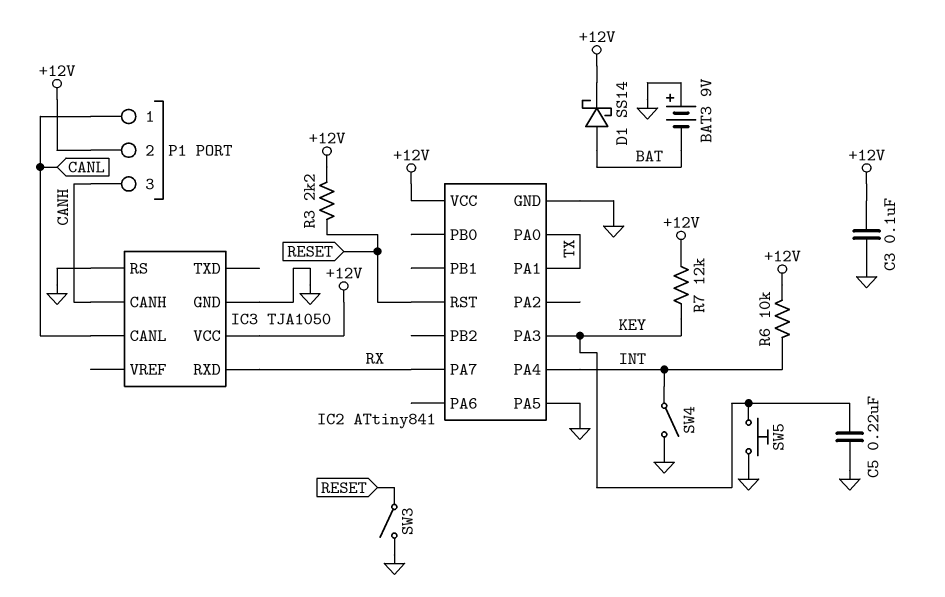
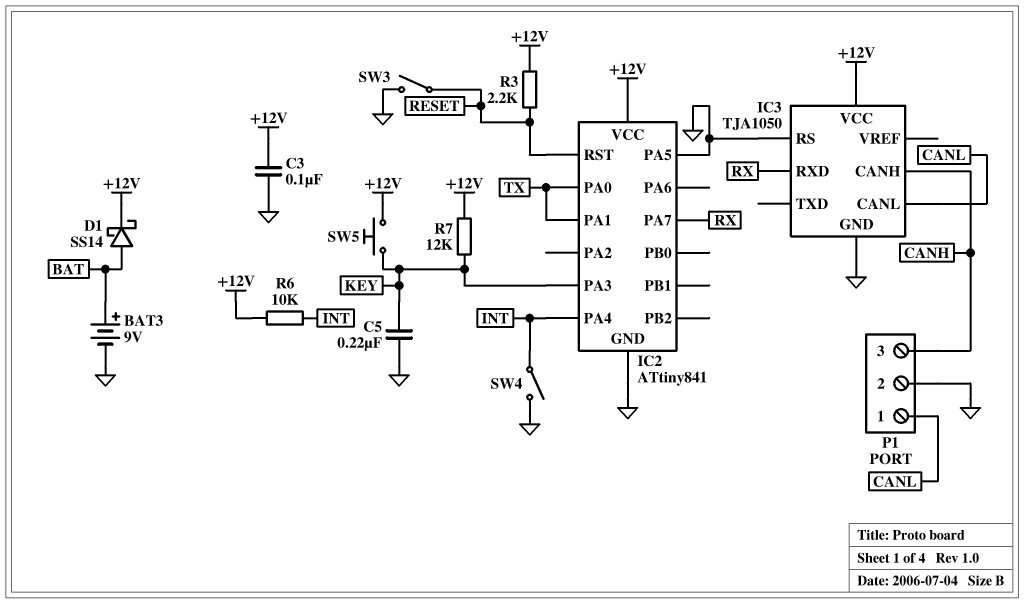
BAT3: 9V (plus GND, minus BAT) -> 9V (plus BAT, minus GND)
P1 pin 2: +12V -> GND
SW5: button (GND, KEY) -> button (+12V, KEY)

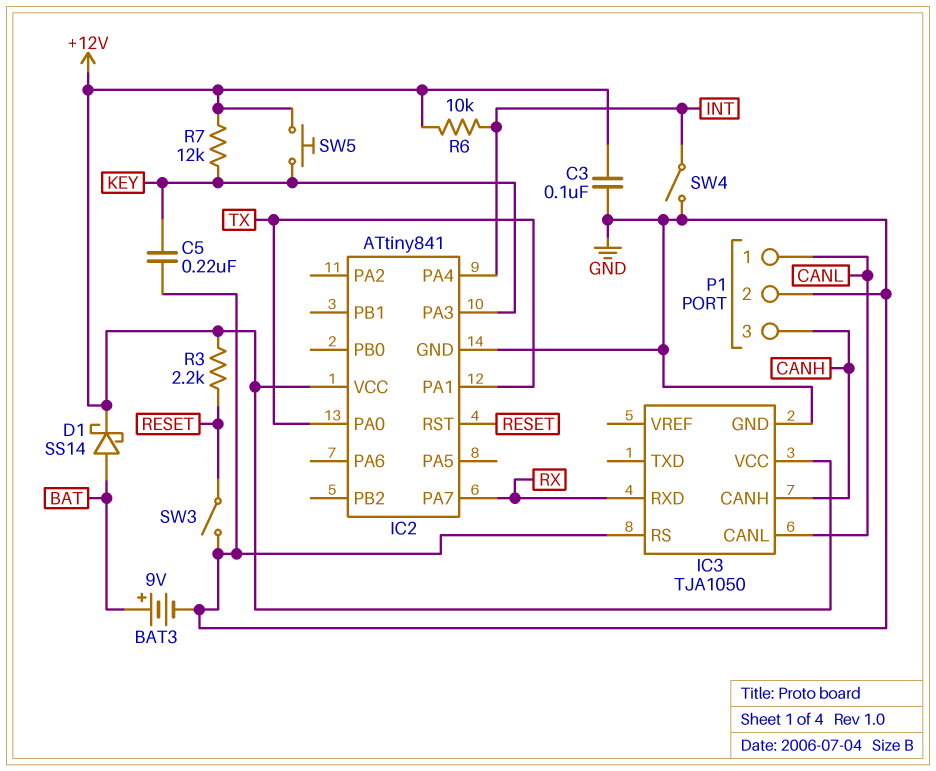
IC2 pin PA5: GND -> none

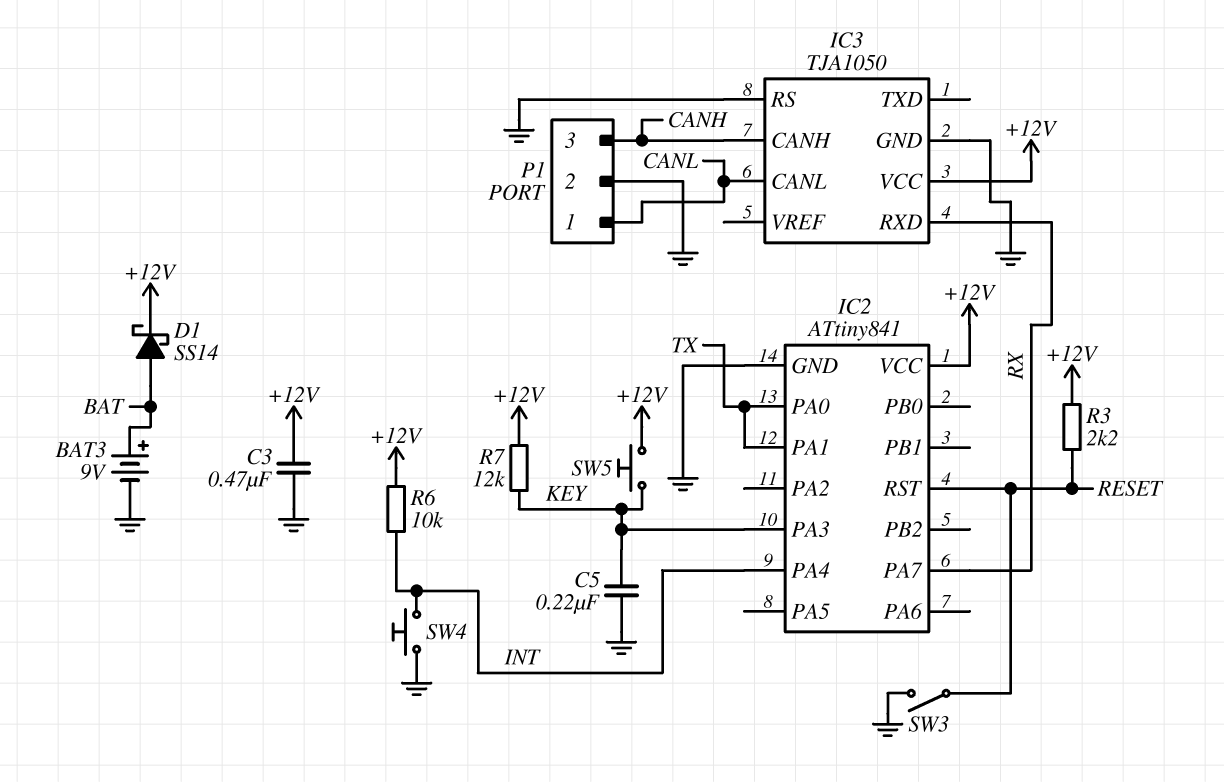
C3: 100nF (+12V, GND) -> 470nF (+12V, GND)
SW4: switch (GND, INT) -> button (GND, INT)

